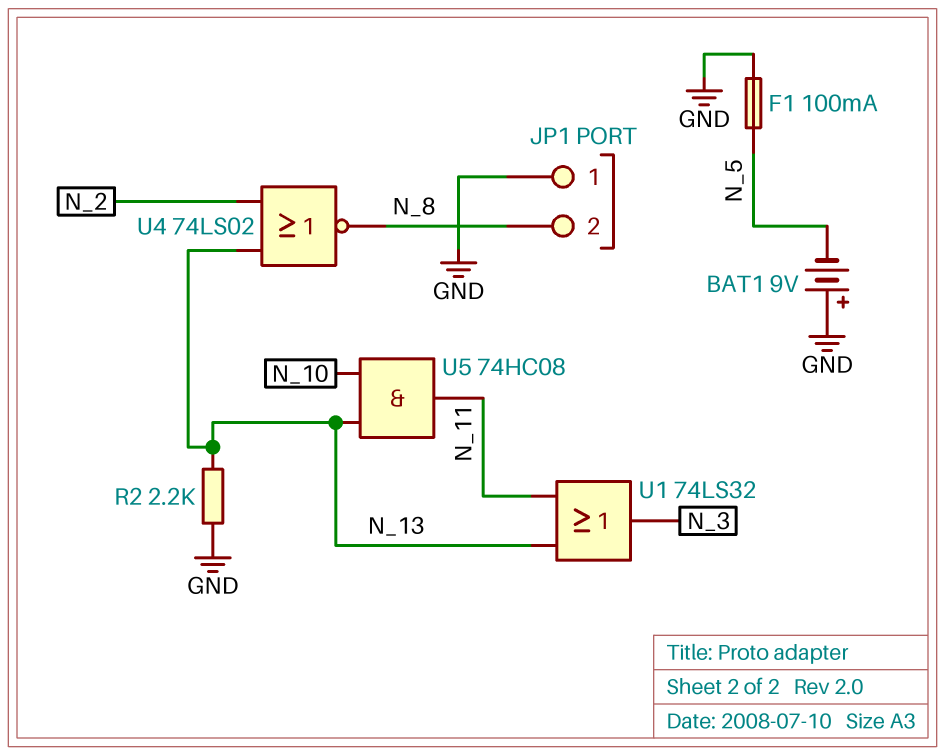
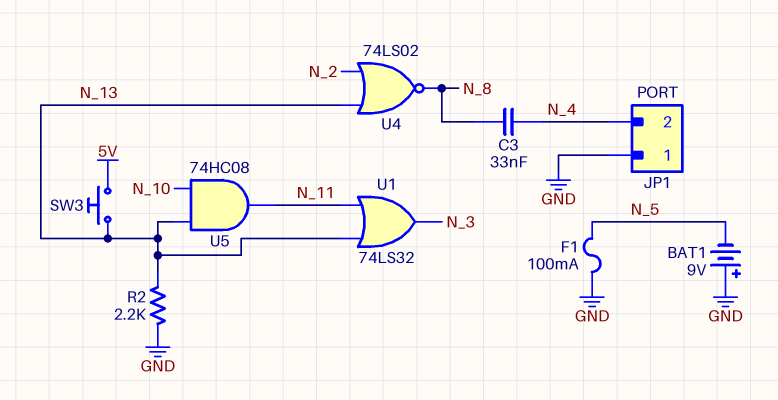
C3: none -> 33nF (N_4, N_8)
JP1 pin 2: N_8 -> N_4
SW3: none -> button (5V, N_13)

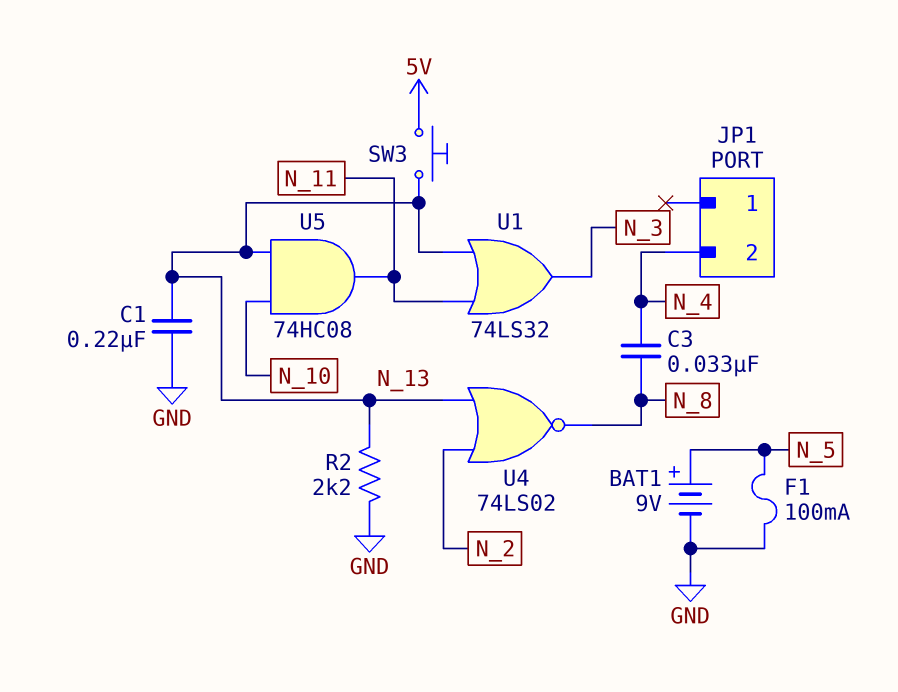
BAT1: 9V (plus GND, minus N_5) -> 9V (plus N_5, minus GND)
C1: none -> 220nF (GND, N_13)
JP1 pin 1: GND -> none

